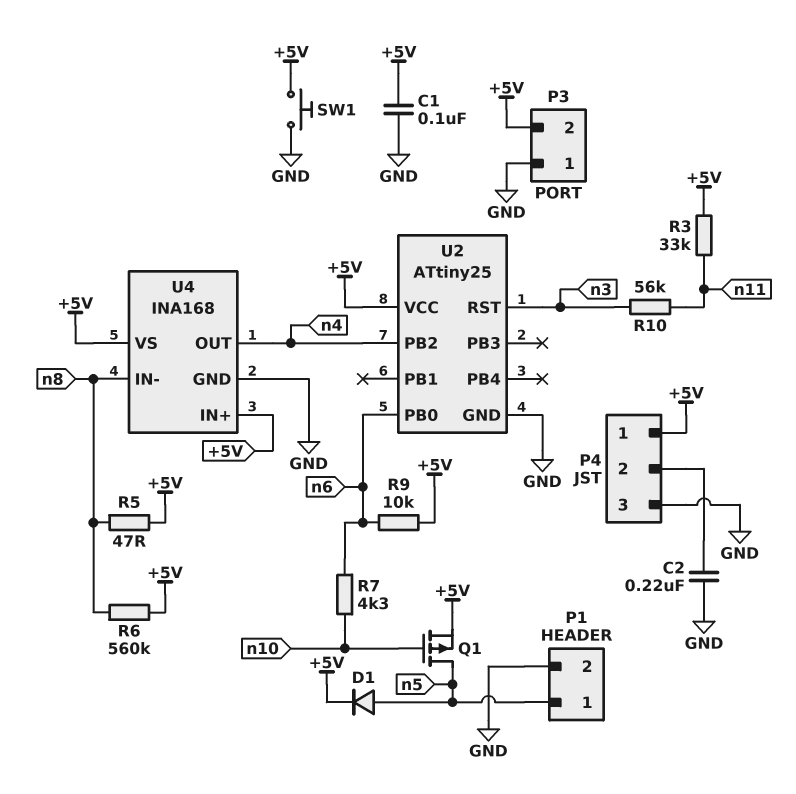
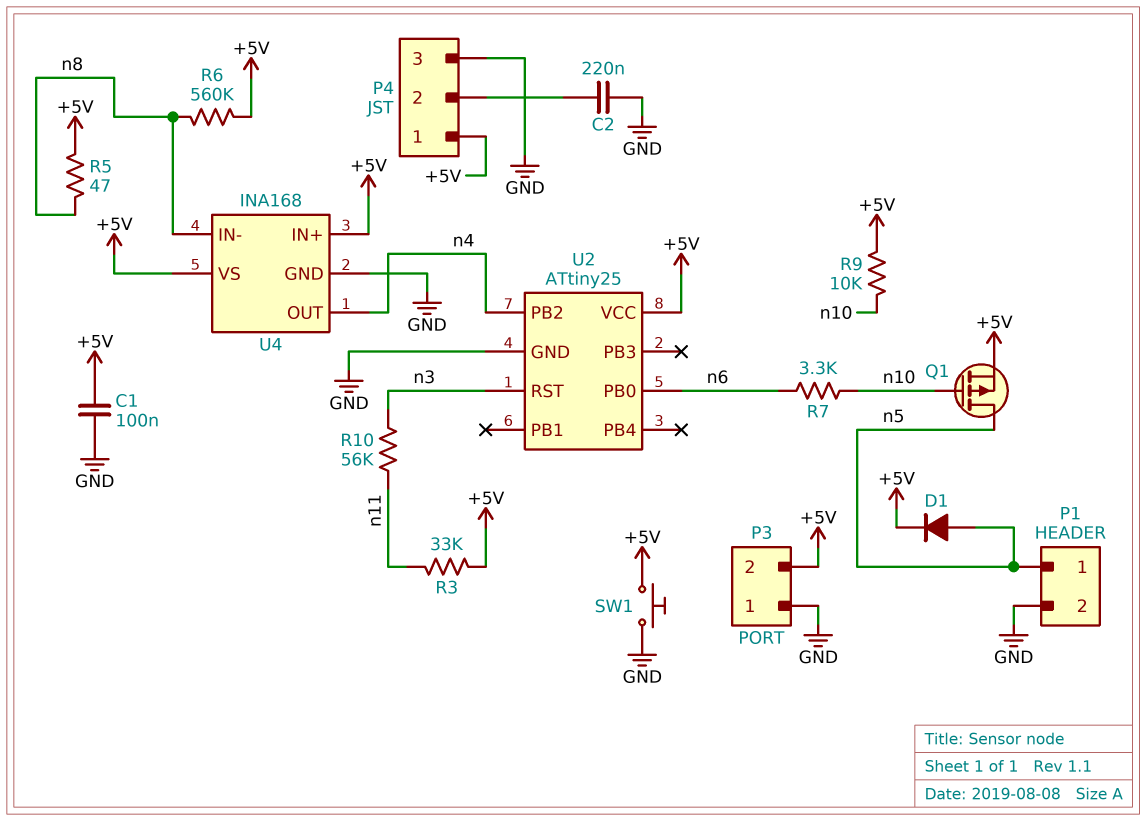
R7: 4.3k (n6, n10) -> 3.3k (n6, n10)
R9: 10k (+5V, n6) -> 10k (+5V, n10)

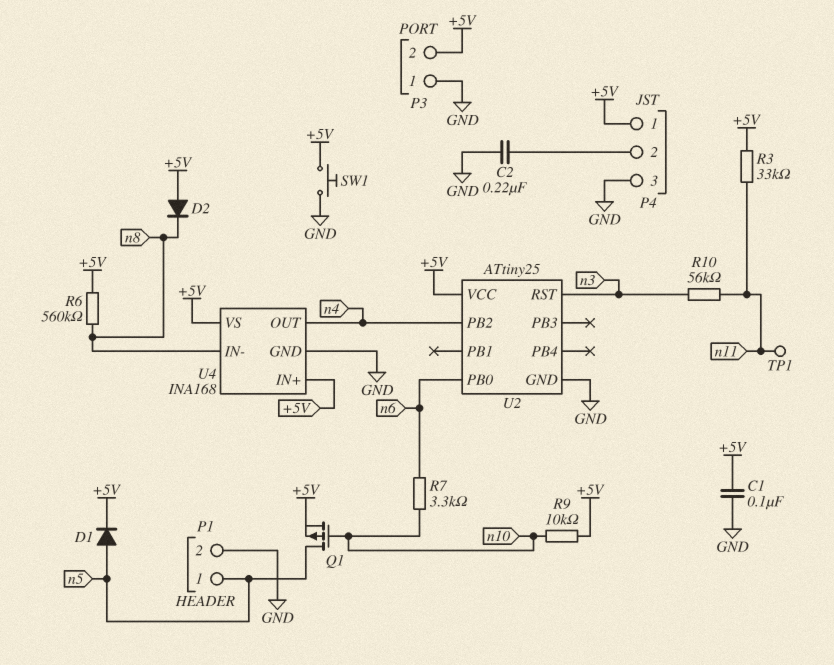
D2: none -> diode (A +5V, K n8)
R5: 47 (+5V, n8) -> none
TP1: none -> test point (n11)

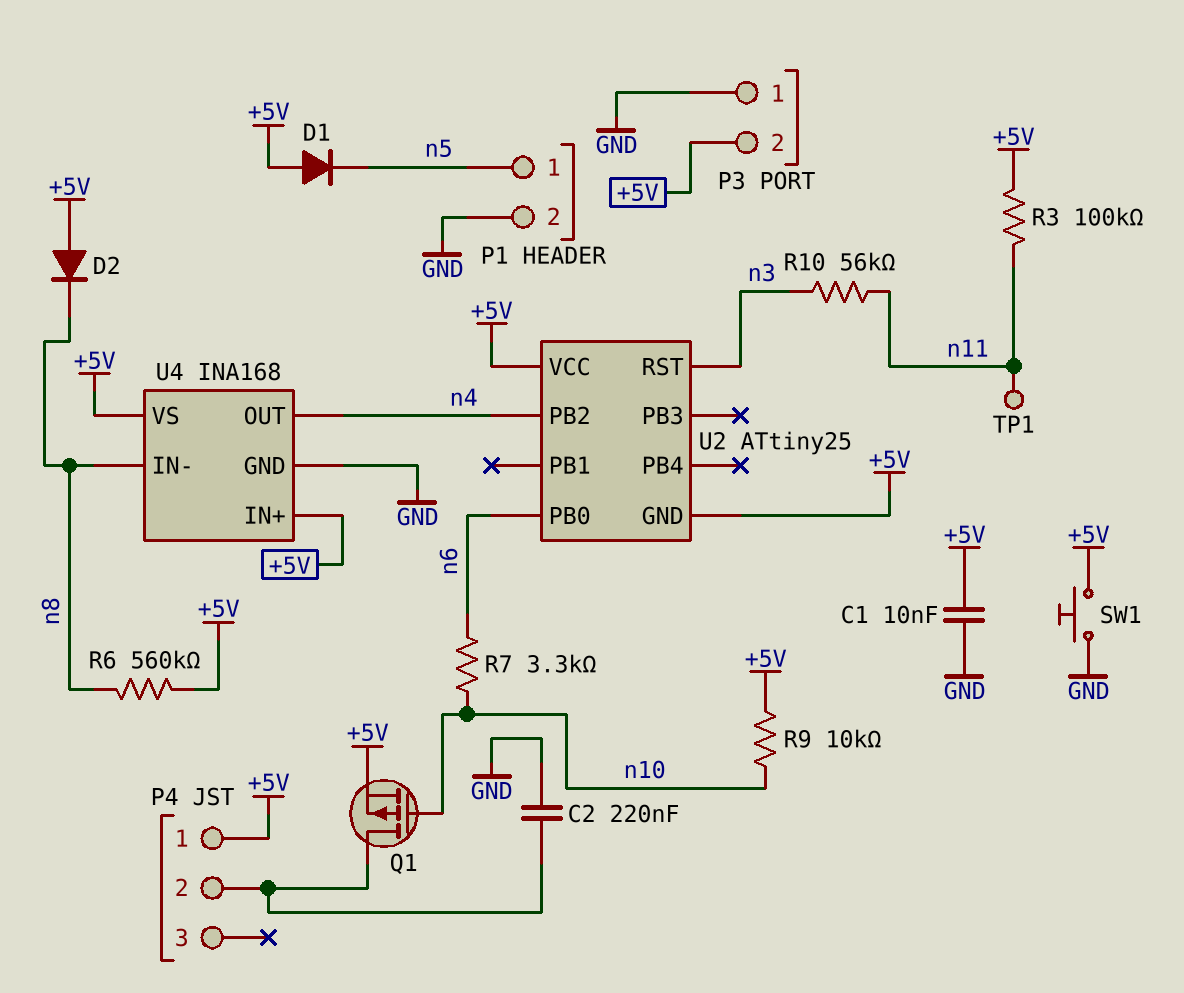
C1: 100nF (+5V, GND) -> 10nF (+5V, GND)
D1: diode (A n5, K +5V) -> diode (A +5V, K n5)
P4 pin 3: GND -> none
Q1: PMOS (G n10, D n5, S +5V) -> PMOS (G n10, D P4/2, S +5V)
R3: 33k (+5V, n11) -> 100k (+5V, n11)
U2 pin GND: GND -> +5V

